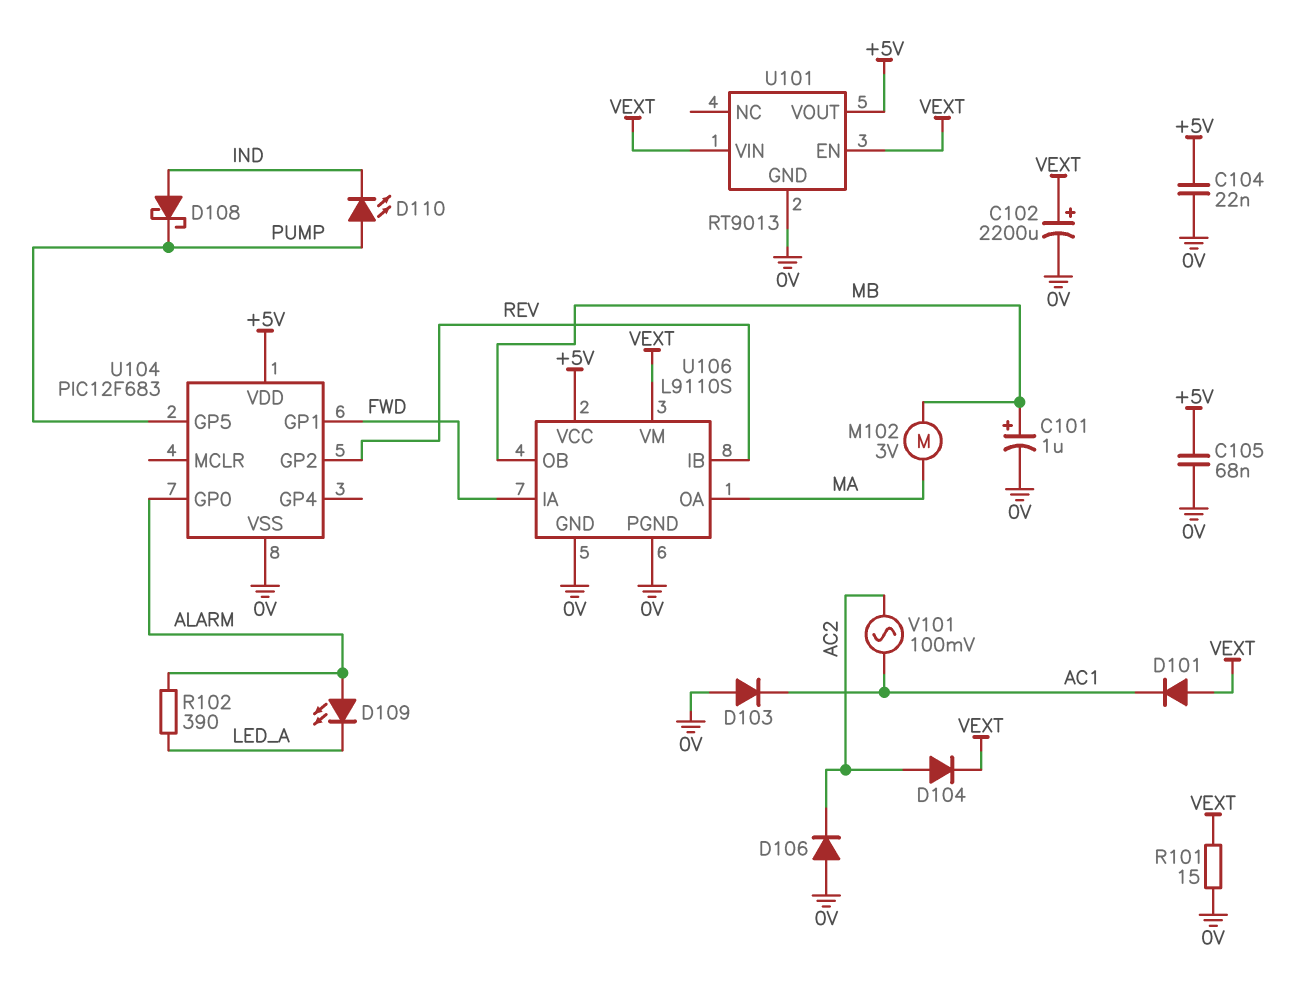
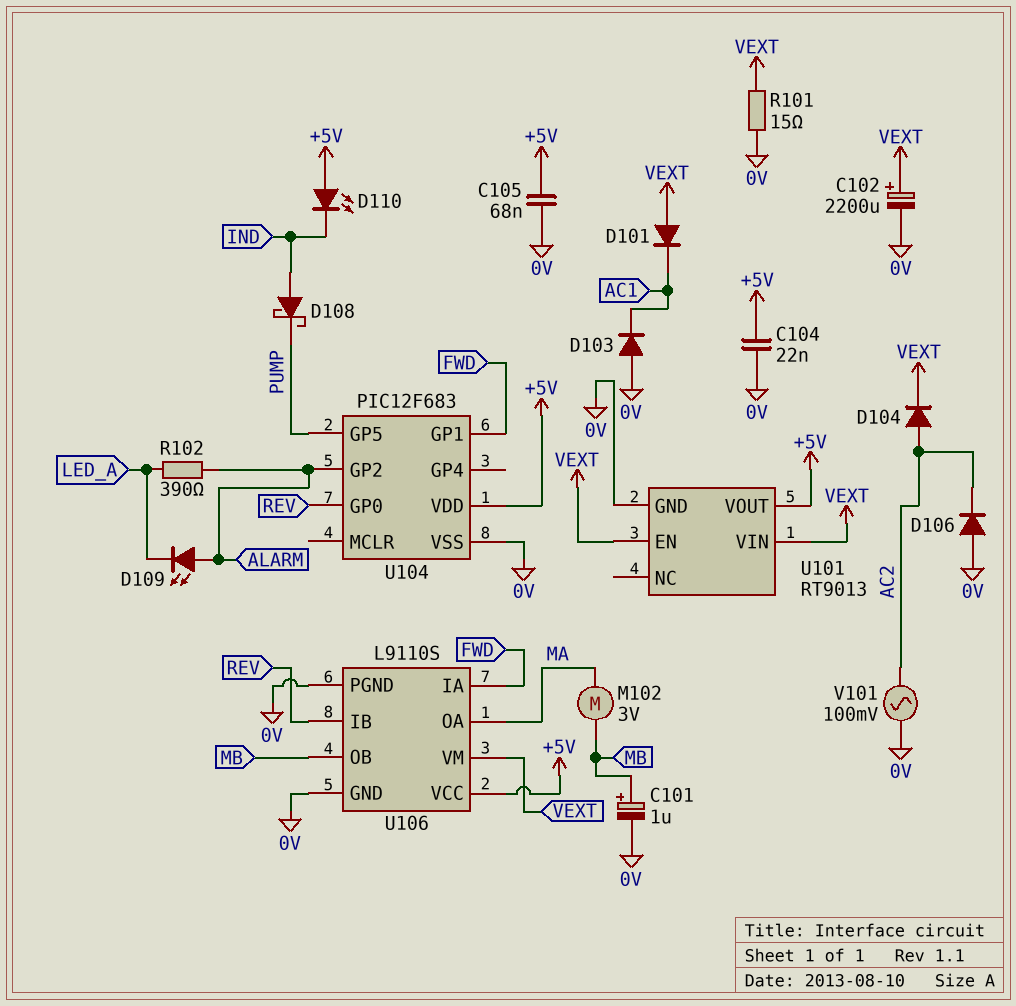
D110: LED (A PUMP, K IND) -> LED (A +5V, K IND)
U104 pin GP0: ALARM -> REV
U104 pin GP2: REV -> ALARM
V101: AC 100mV (AC1, AC2) -> AC 100mV (0V, AC2)

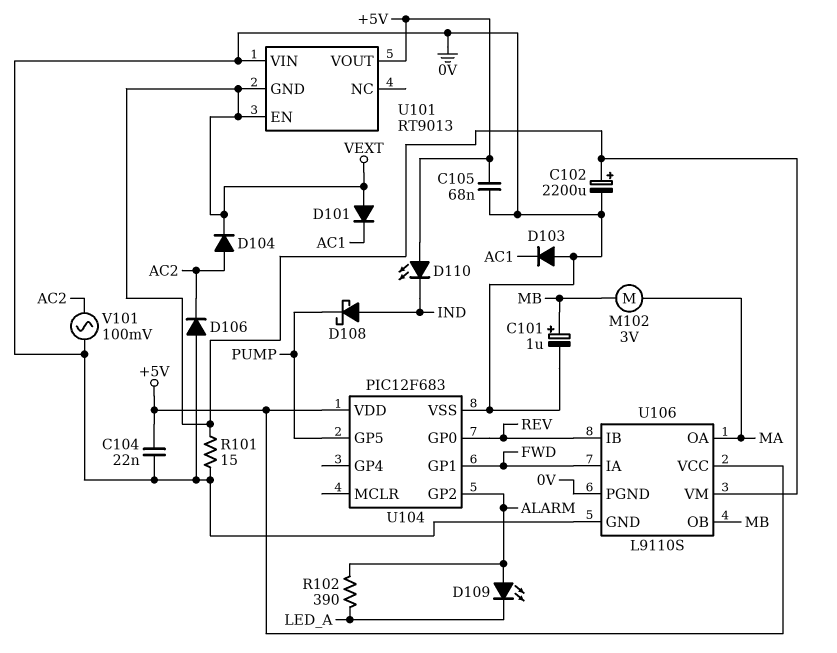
U101 pin GND: 0V -> VEXT
U101 pin VIN: VEXT -> 0V

